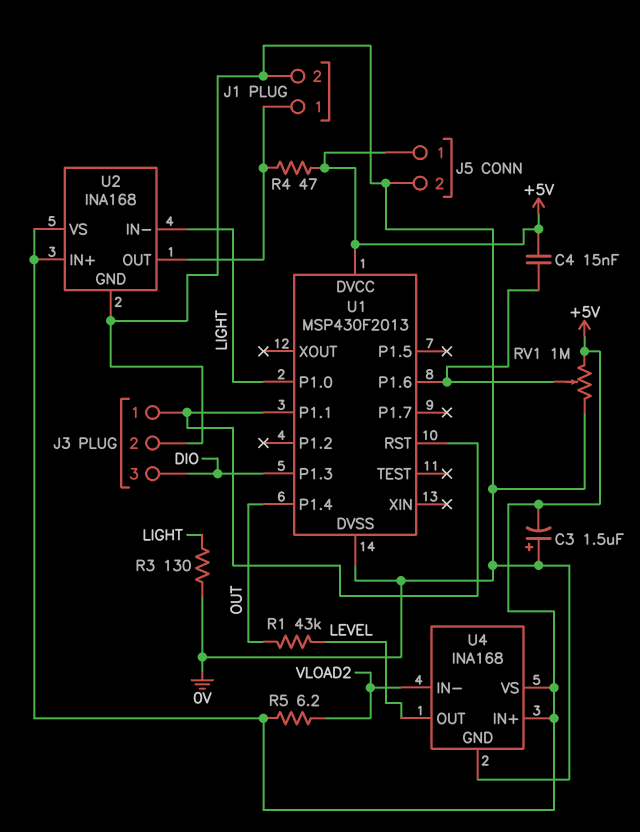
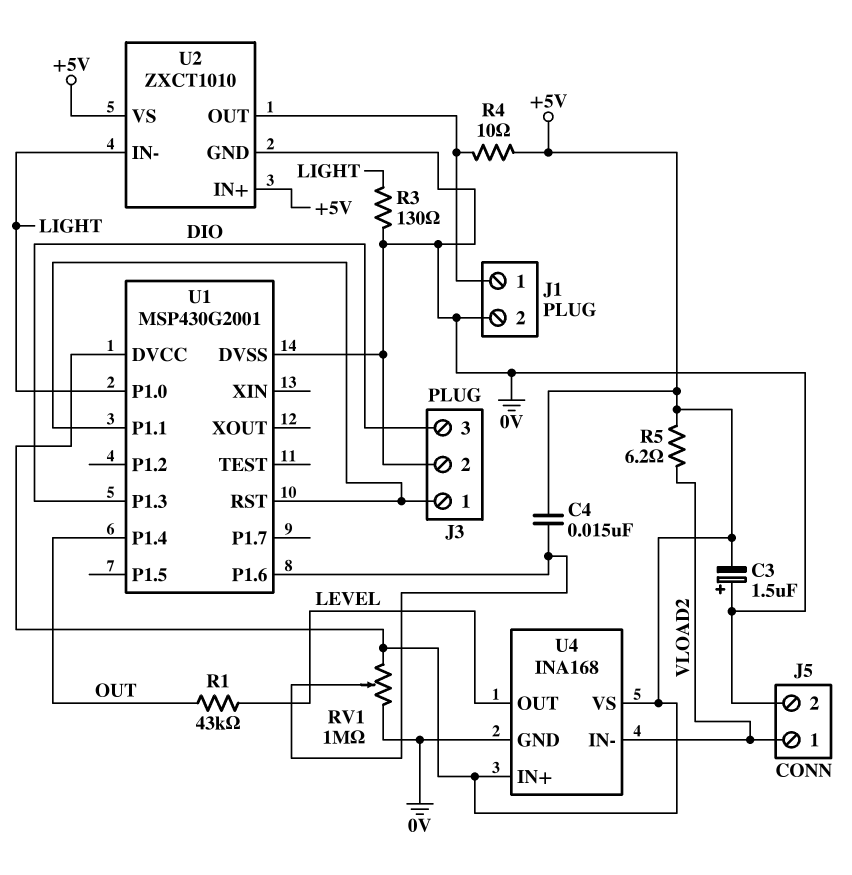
J5 pin 1: +5V -> VLOAD2
R4: 47 (+5V, J1/1) -> 10 (+5V, J1/1)
U1: MSP430F2013 -> MSP430G2001
U2: INA168 -> ZXCT1010

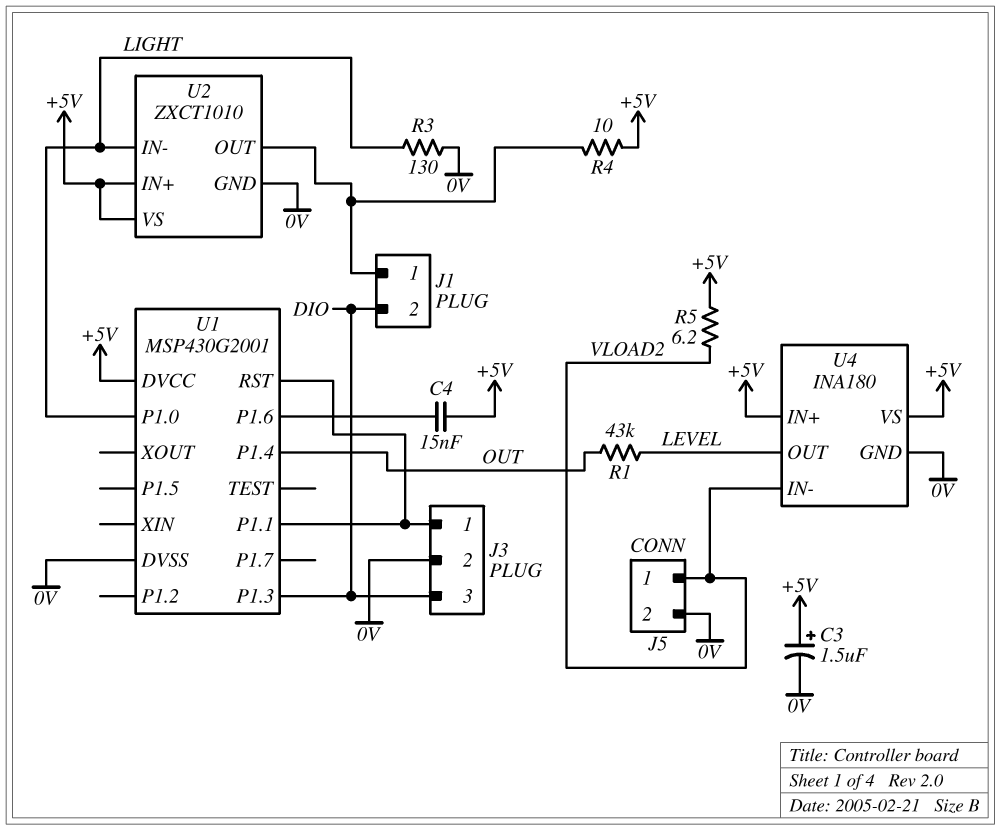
C3: 1.5uF (plus 0V, minus +5V) -> 1.5uF (plus +5V, minus 0V)
J1 pin 2: 0V -> DIO
RV1: 1M (+5V, 0V, wiper U1/P1.6) -> none
U4: INA168 -> INA180

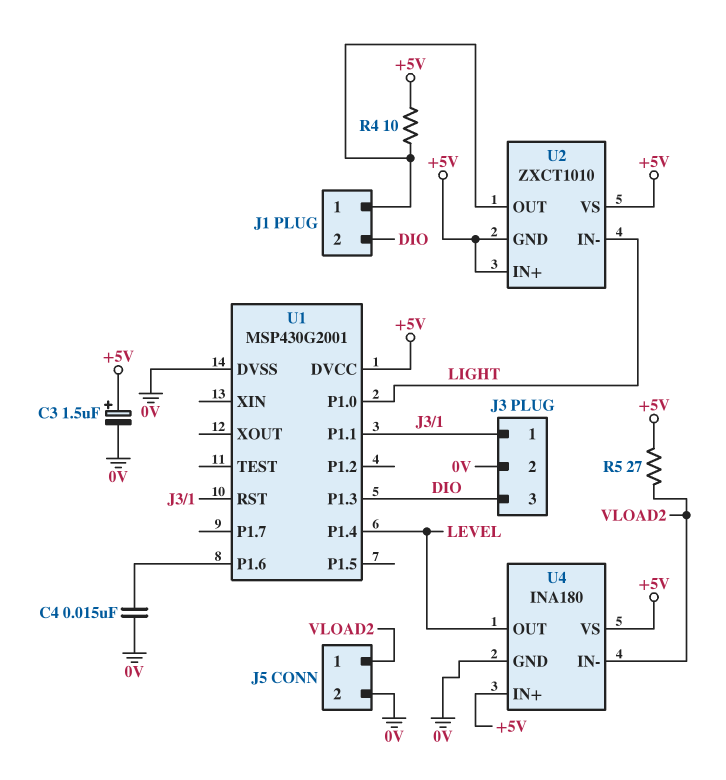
C4: 15nF (+5V, U1/P1.6) -> 15nF (0V, U1/P1.6)
R1: 43k (LEVEL, OUT) -> none
R3: 130 (0V, LIGHT) -> none
R5: 6.2 (+5V, VLOAD2) -> 27 (+5V, VLOAD2)
U1 pin P1.4: OUT -> LEVEL
U2 pin GND: 0V -> +5V

